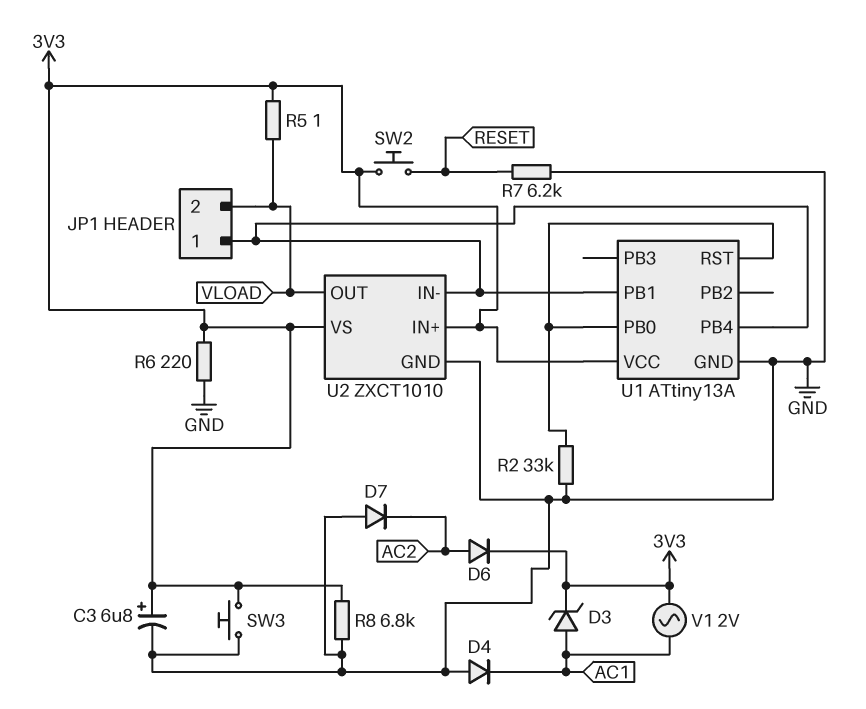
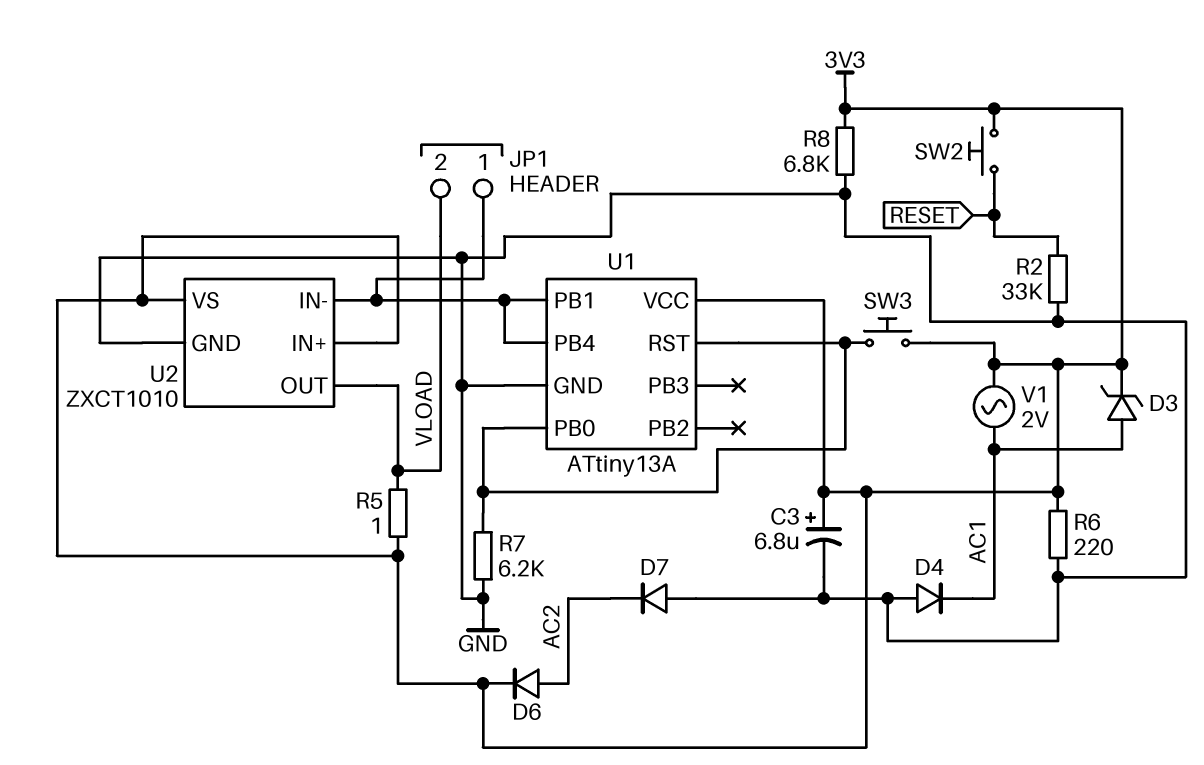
R2: 33k (GND, U1/PB0) -> 33k (GND, RESET)
R7: 6.2k (GND, RESET) -> 6.2k (GND, U1/PB0)
SW3: button (3V3, GND) -> button (3V3, U1/PB0)

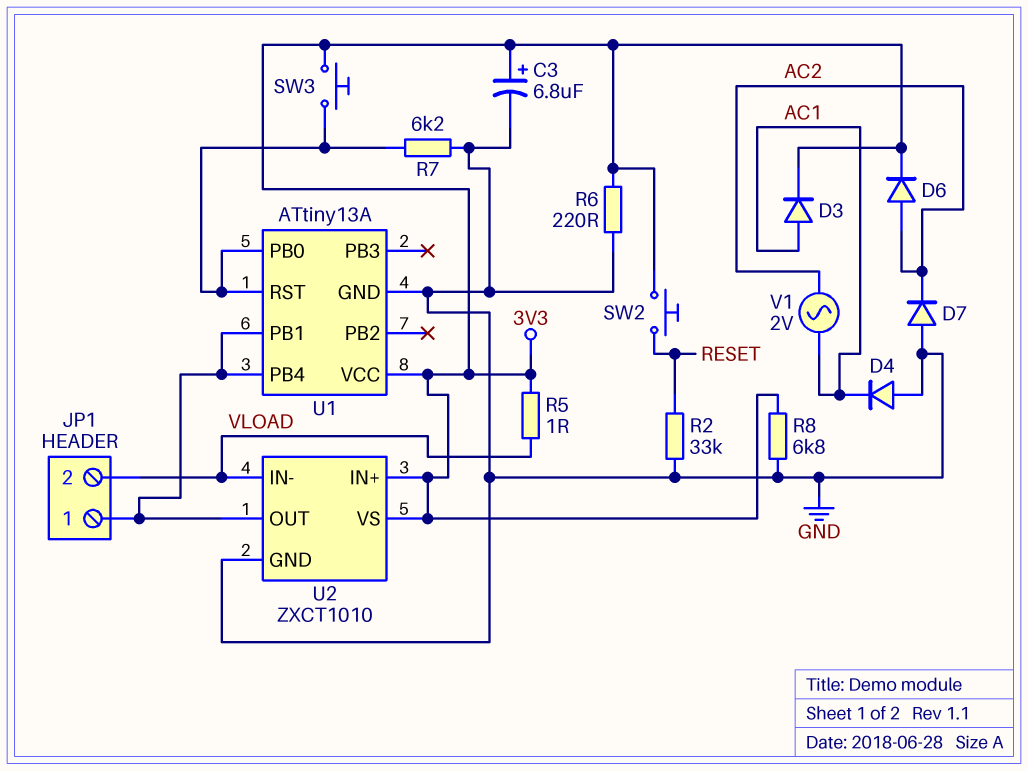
D3: zener (A AC1, K 3V3) -> diode (A AC1, K 3V3)
U2 pin IN-: JP1/1 -> VLOAD
U2 pin OUT: VLOAD -> JP1/1
V1: AC 2V (3V3, AC1) -> AC 2V (AC1, AC2)

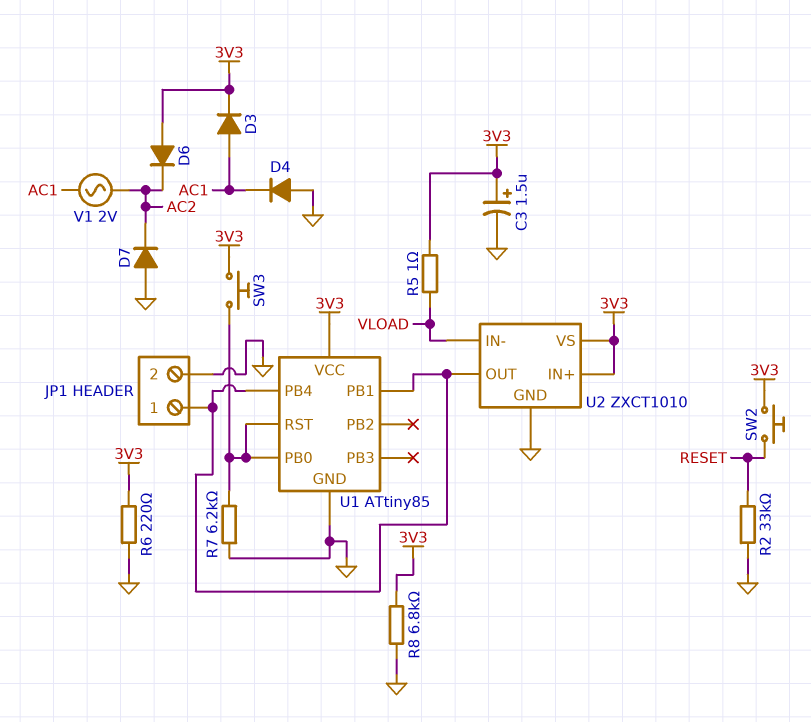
C3: 6.8uF (plus 3V3, minus GND) -> 1.5uF (plus 3V3, minus GND)
D6: diode (A AC2, K 3V3) -> diode (A 3V3, K AC2)
JP1 pin 2: VLOAD -> GND
U1: ATtiny13A -> ATtiny85

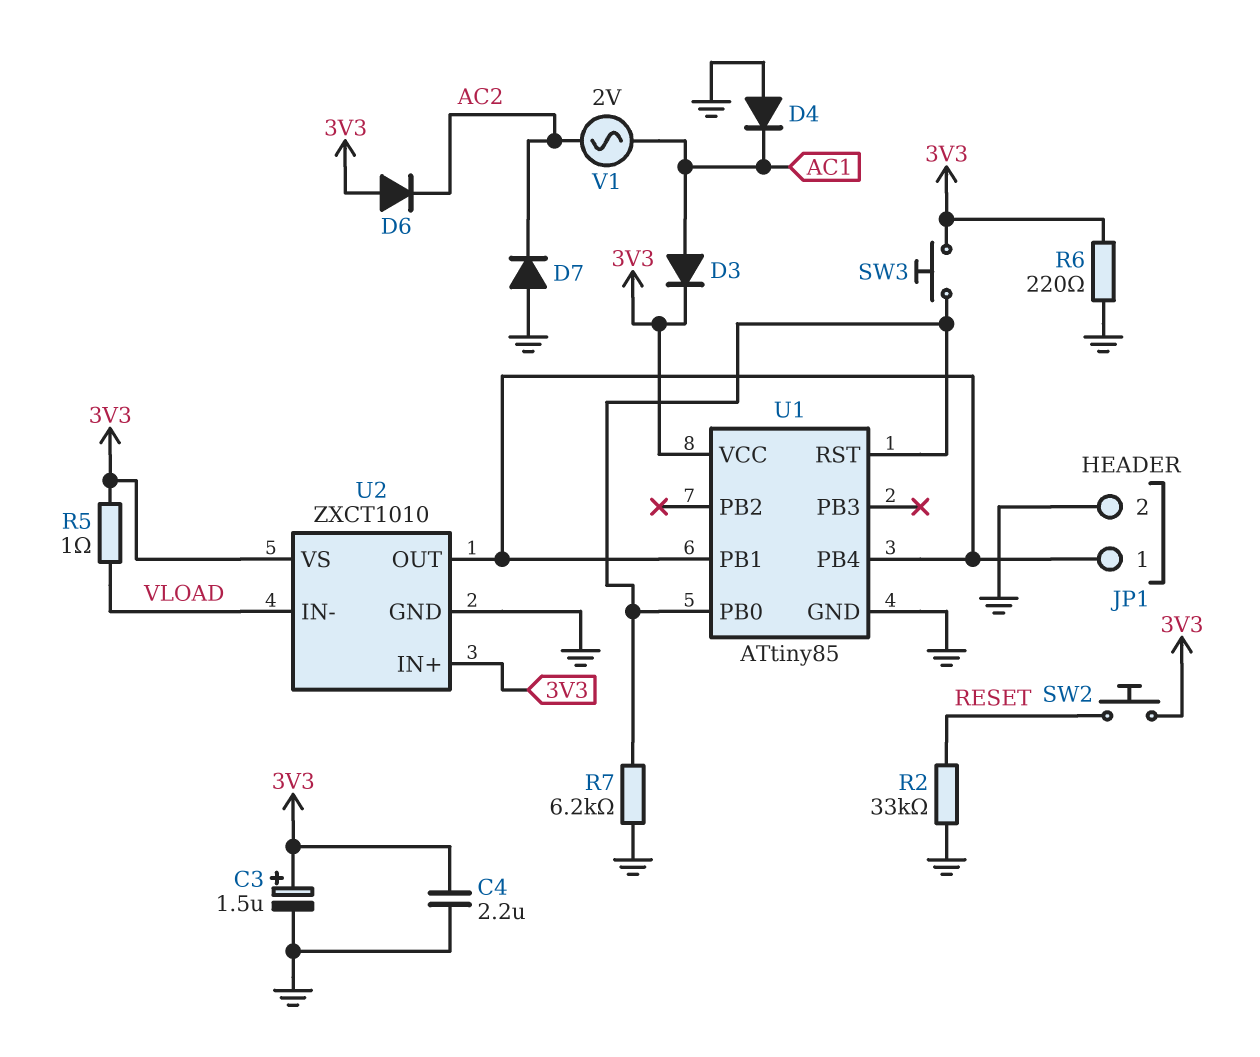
C4: none -> 2.2uF (3V3, GND)
R8: 6.8k (3V3, GND) -> none

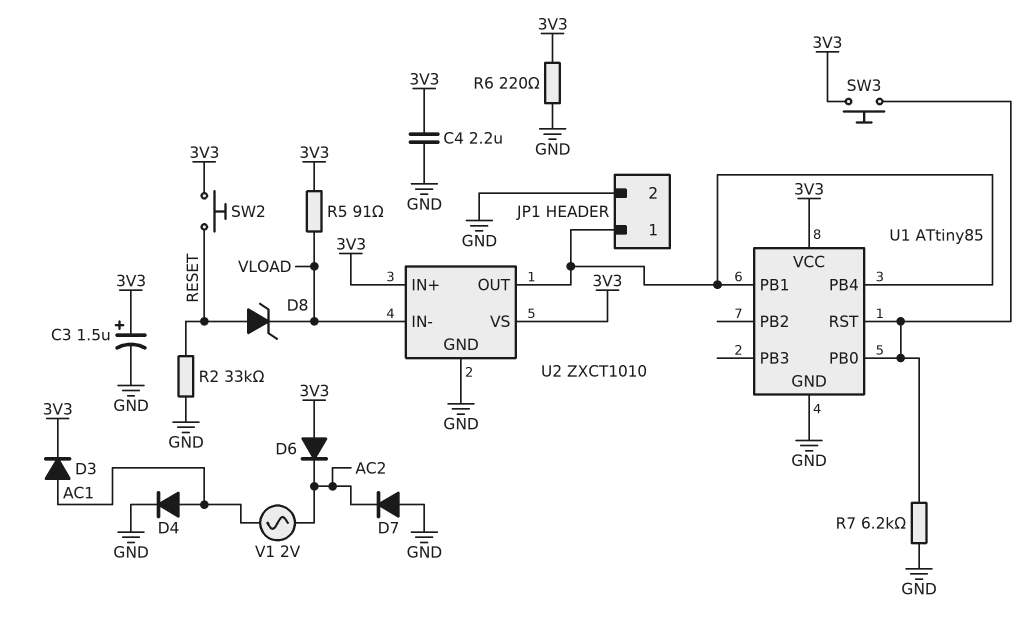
D4: diode (A GND, K AC1) -> diode (A AC1, K GND)
D8: none -> zener (A RESET, K VLOAD)
R5: 1 (3V3, VLOAD) -> 91 (3V3, VLOAD)

